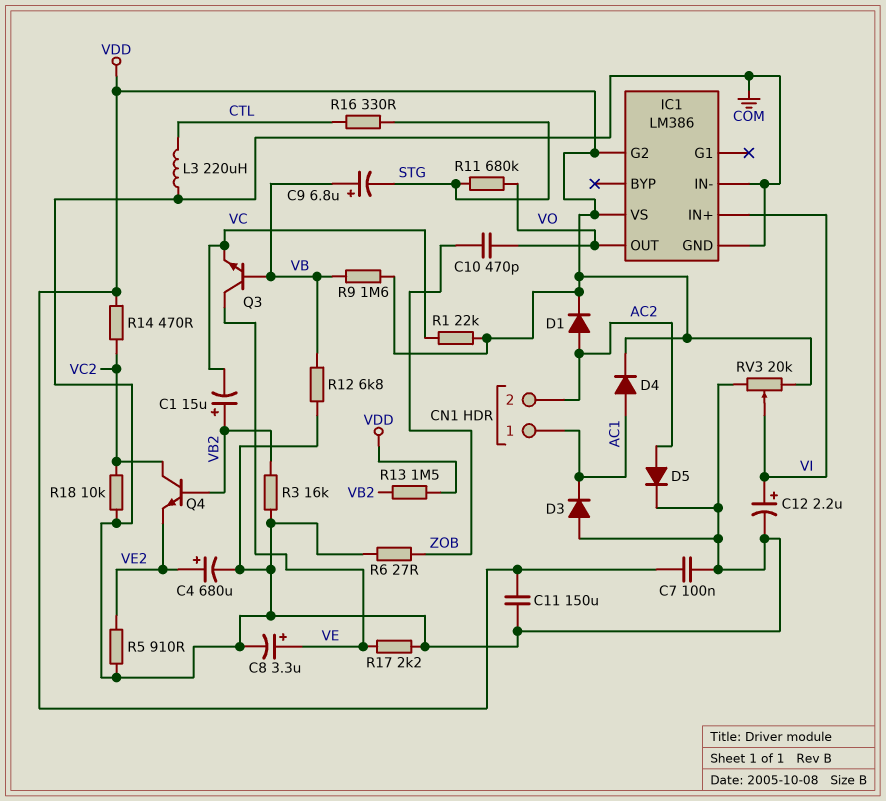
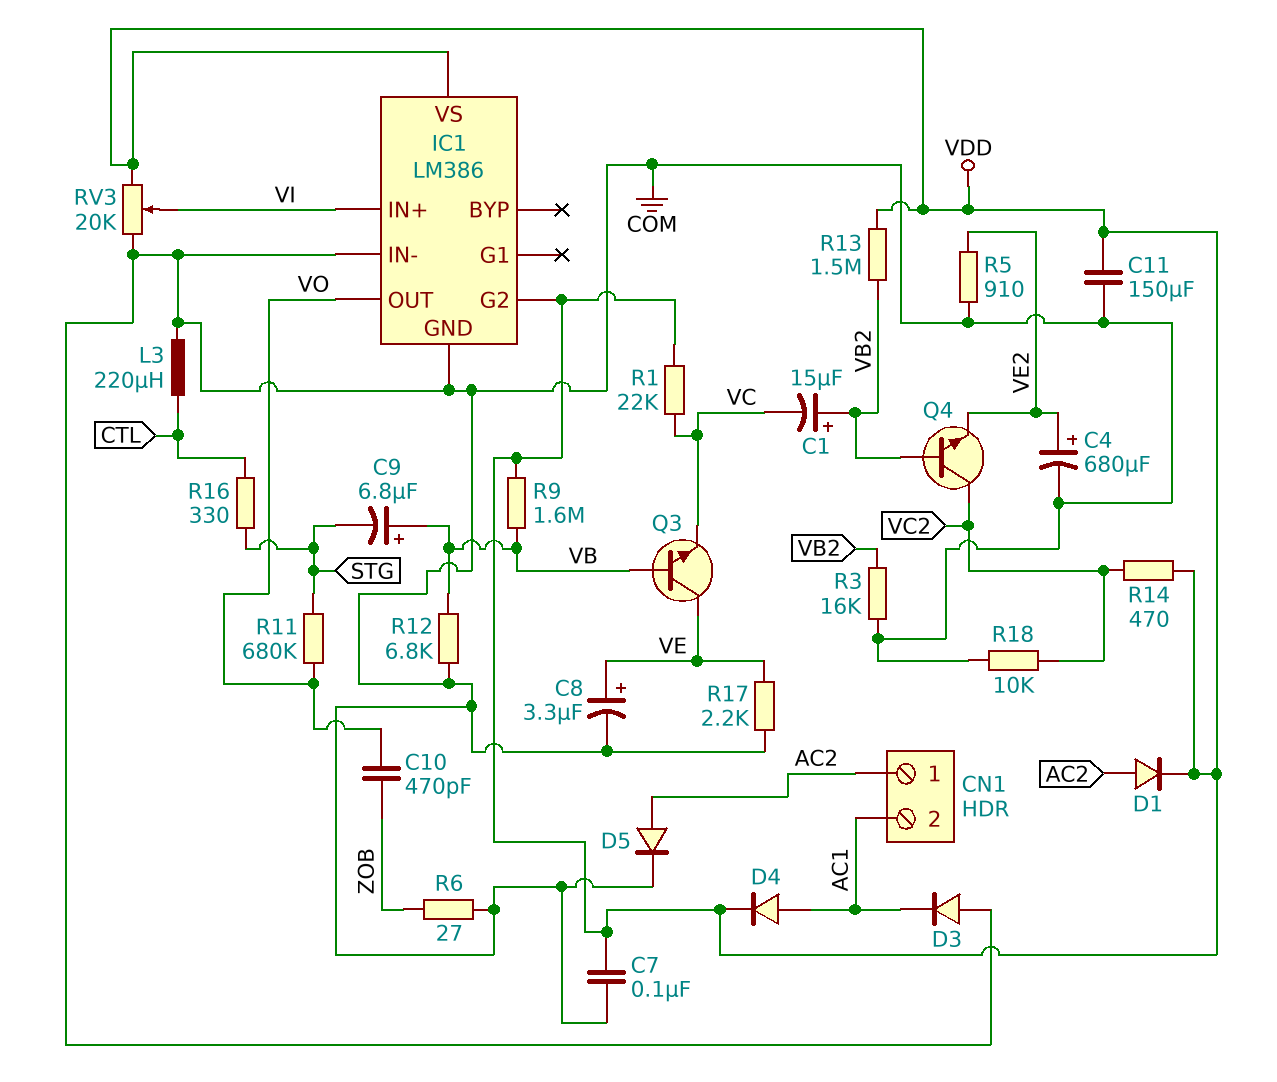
C12: 2.2uF (plus VI, minus COM) -> none
CN1 pin 1: AC1 -> AC2
CN1 pin 2: AC2 -> AC1

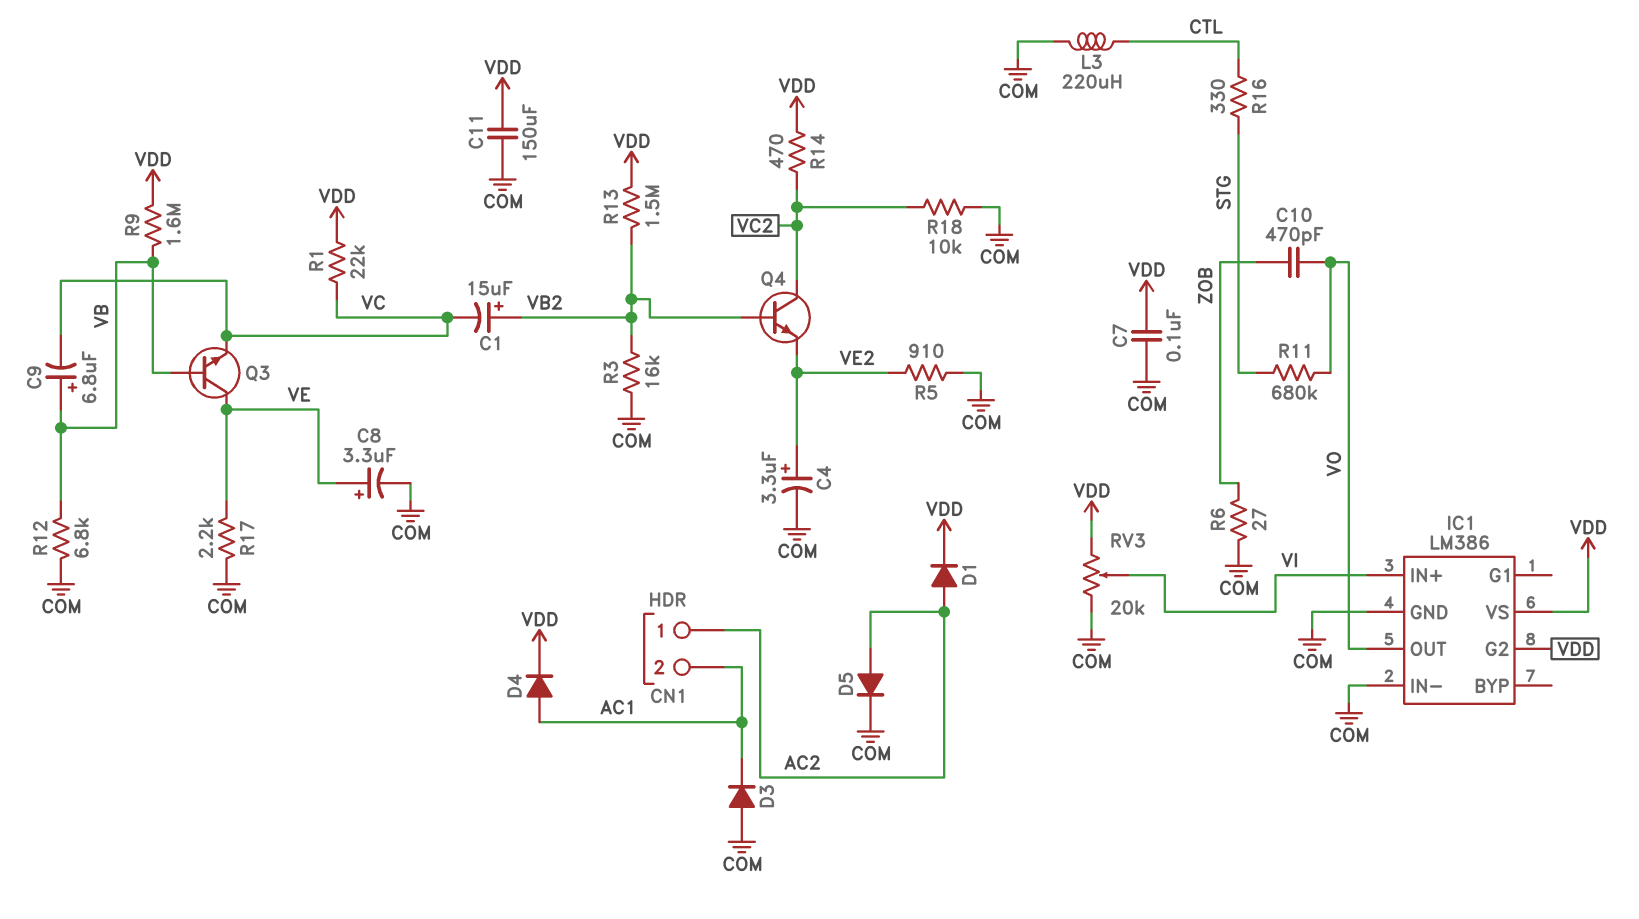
C4: 680uF (plus VE2, minus COM) -> 3.3uF (plus VE2, minus COM)
C9: 6.8uF (plus VB, minus STG) -> 6.8uF (plus VB, minus VC)

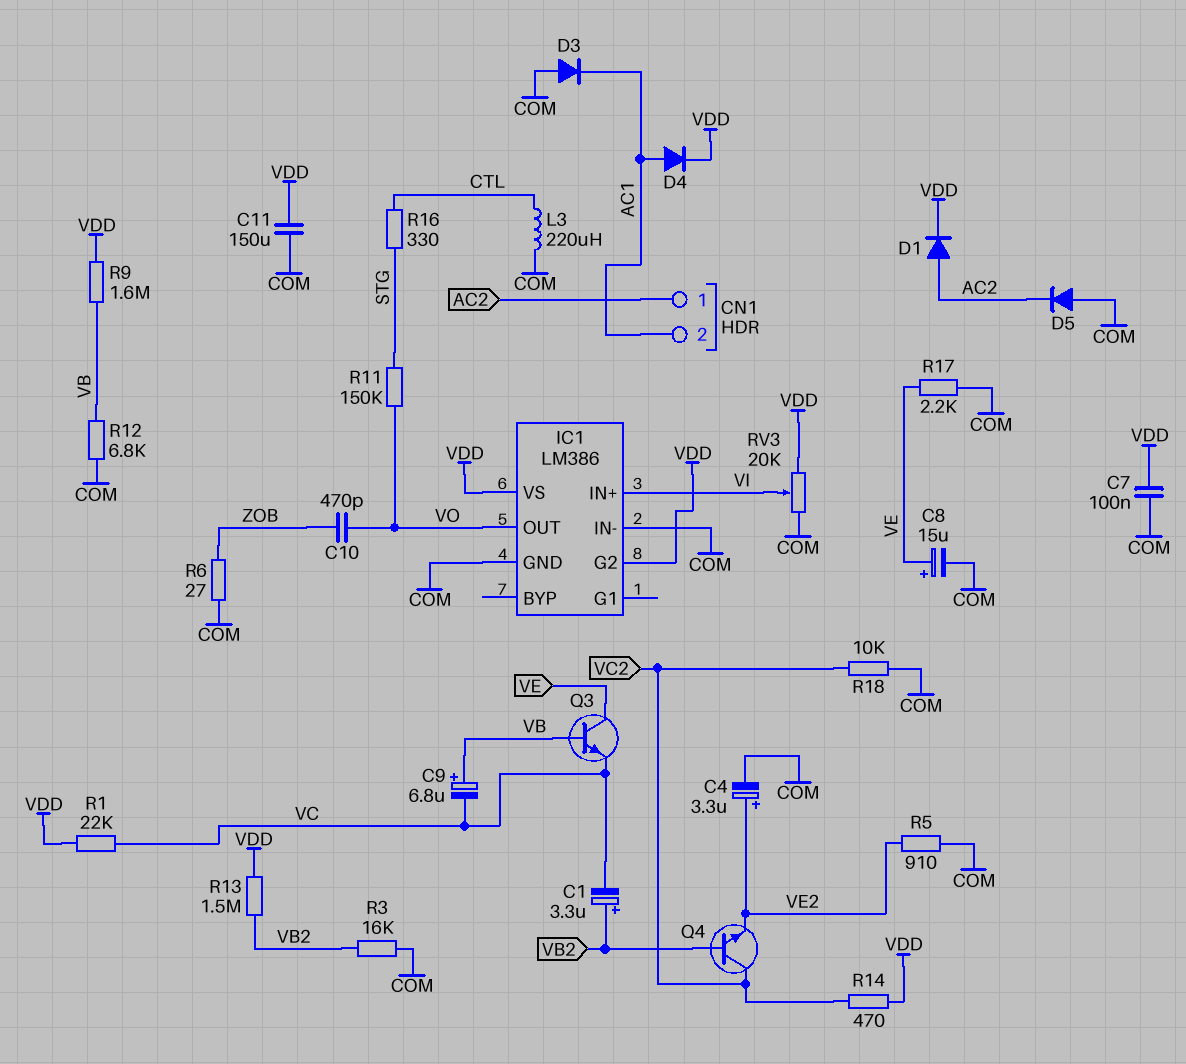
C1: 15uF (plus VB2, minus VC) -> 3.3uF (plus VB2, minus VC)
C8: 3.3uF (plus VE, minus COM) -> 15uF (plus VE, minus COM)
D5: diode (A AC2, K COM) -> diode (A COM, K AC2)
R11: 680k (STG, VO) -> 150k (STG, VO)

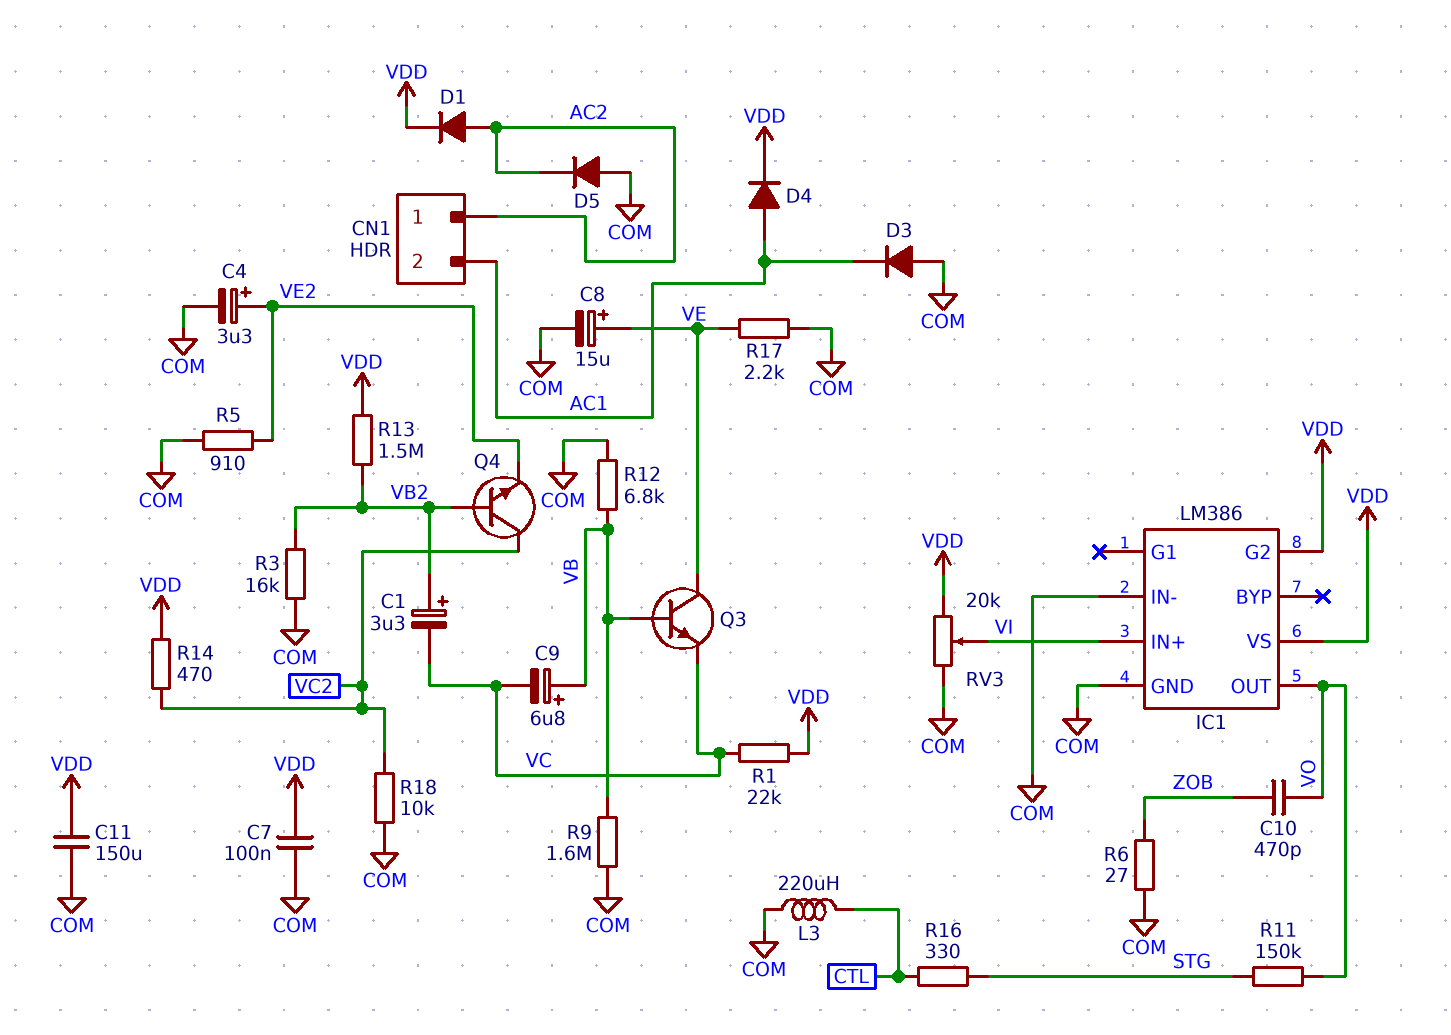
R9: 1.6M (VB, VDD) -> 1.6M (COM, VB)

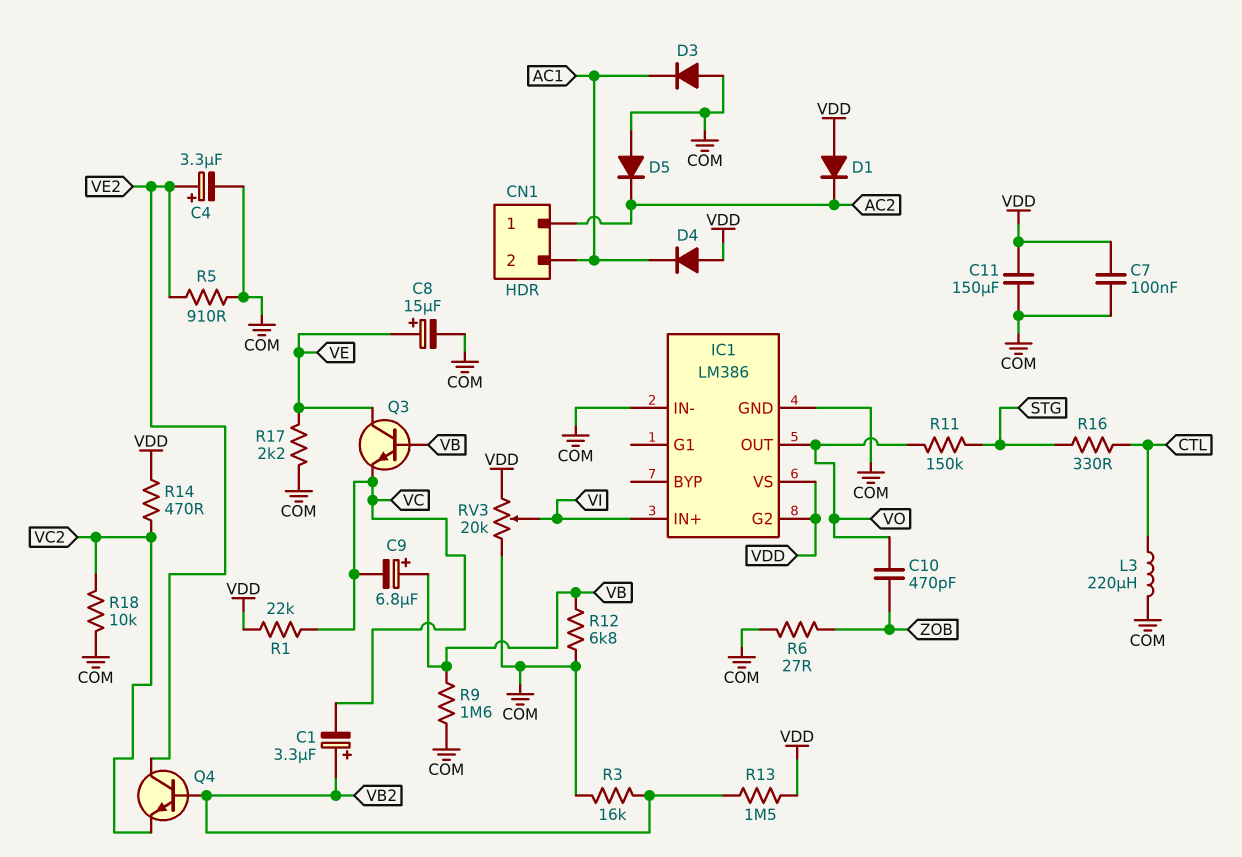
D1: diode (A AC2, K VDD) -> diode (A VDD, K AC2)
D4: diode (A AC1, K VDD) -> diode (A VDD, K AC1)
Q4: NPN (B VB2, C VC2, E VE2) -> NPN (B VB2, C VE2, E VC2)

